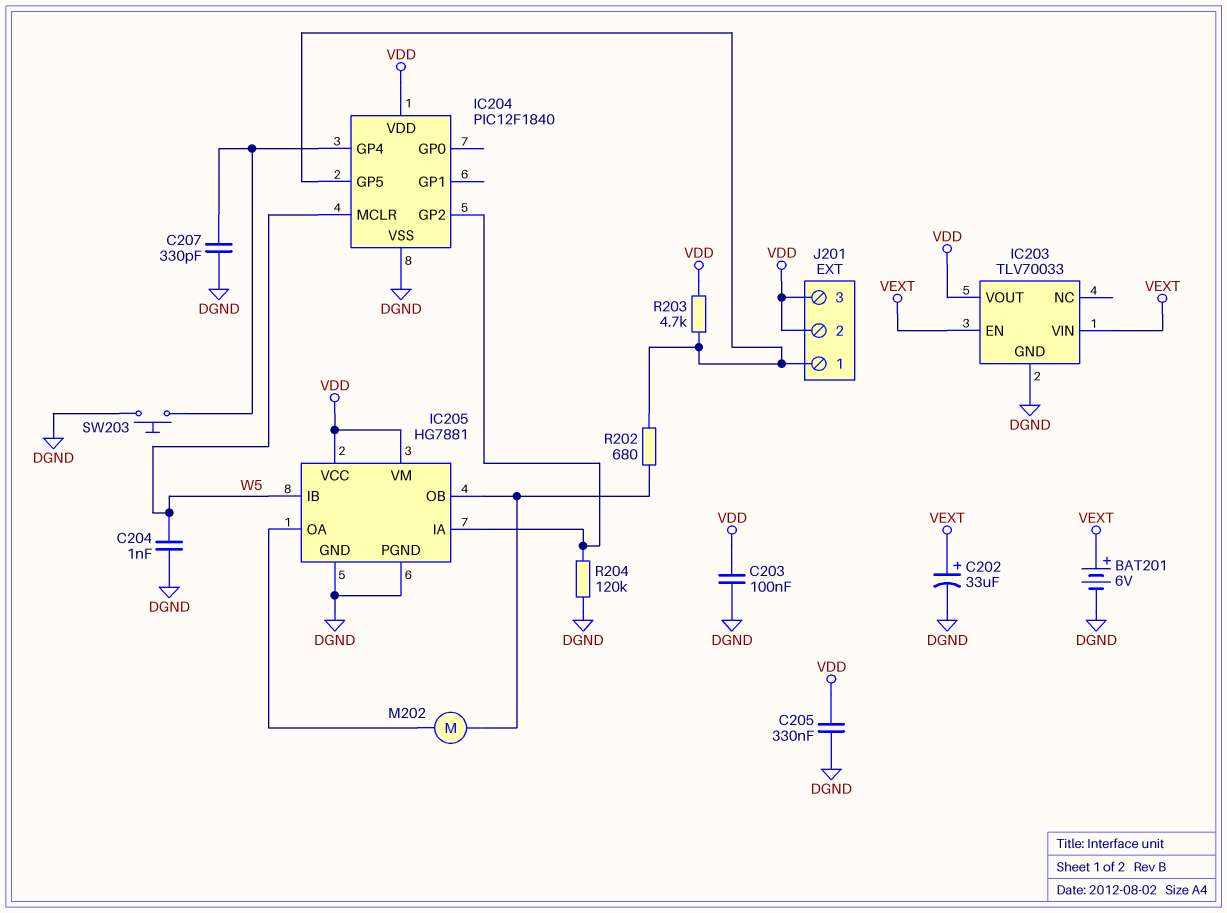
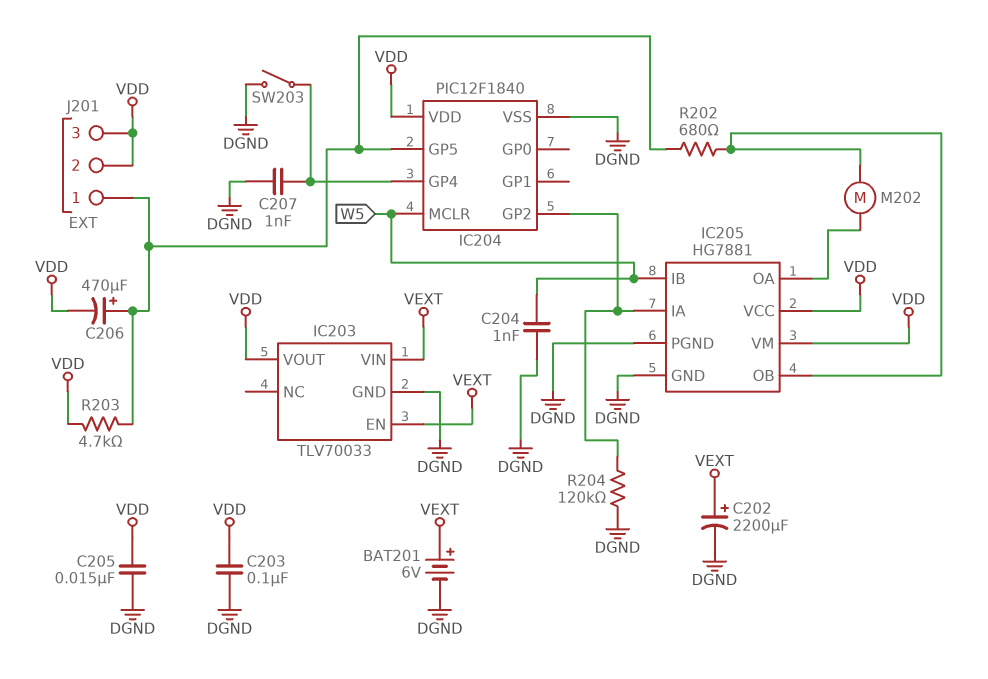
C202: 33uF (plus VEXT, minus DGND) -> 2200uF (plus VEXT, minus DGND)
C205: 330nF (DGND, VDD) -> 15nF (DGND, VDD)
C206: none -> 470uF (plus IC204/GP5, minus VDD)
C207: 330pF (DGND, IC204/GP4) -> 1nF (DGND, IC204/GP4)
SW203: button (DGND, IC204/GP4) -> switch (DGND, IC204/GP4)

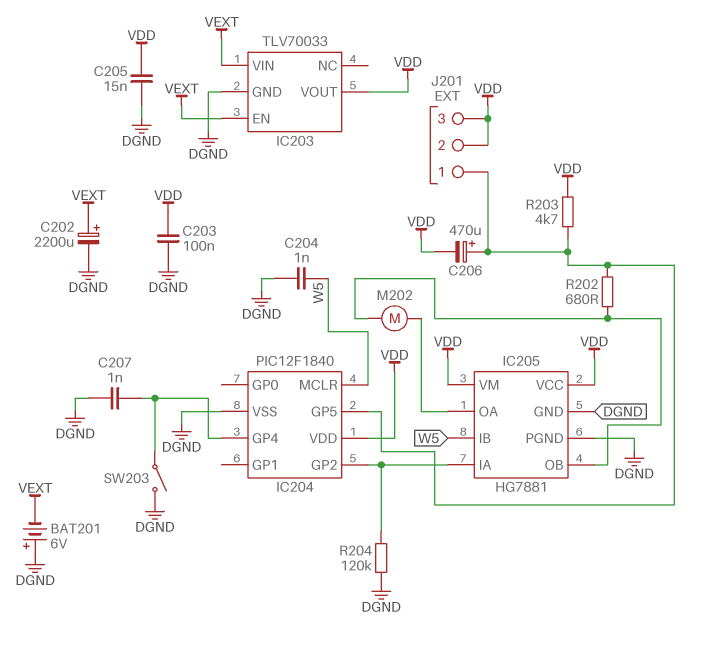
BAT201: 6V (plus VEXT, minus DGND) -> 6V (plus DGND, minus VEXT)

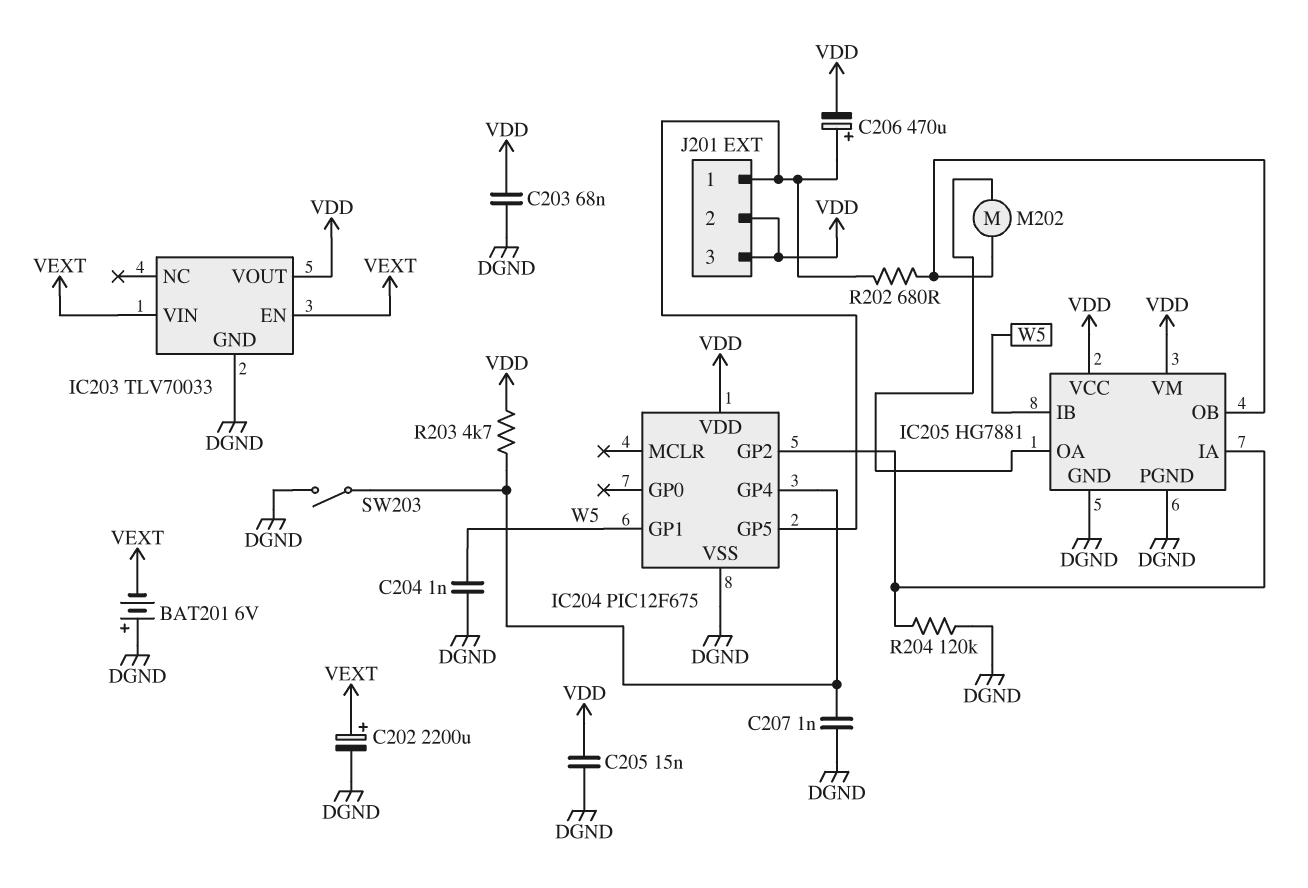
C203: 100nF (DGND, VDD) -> 68nF (DGND, VDD)
IC204: PIC12F1840 -> PIC12F675
IC204 pin GP1: none -> W5
IC204 pin MCLR: W5 -> none
R203: 4.7k (IC204/GP5, VDD) -> 4.7k (IC204/GP4, VDD)

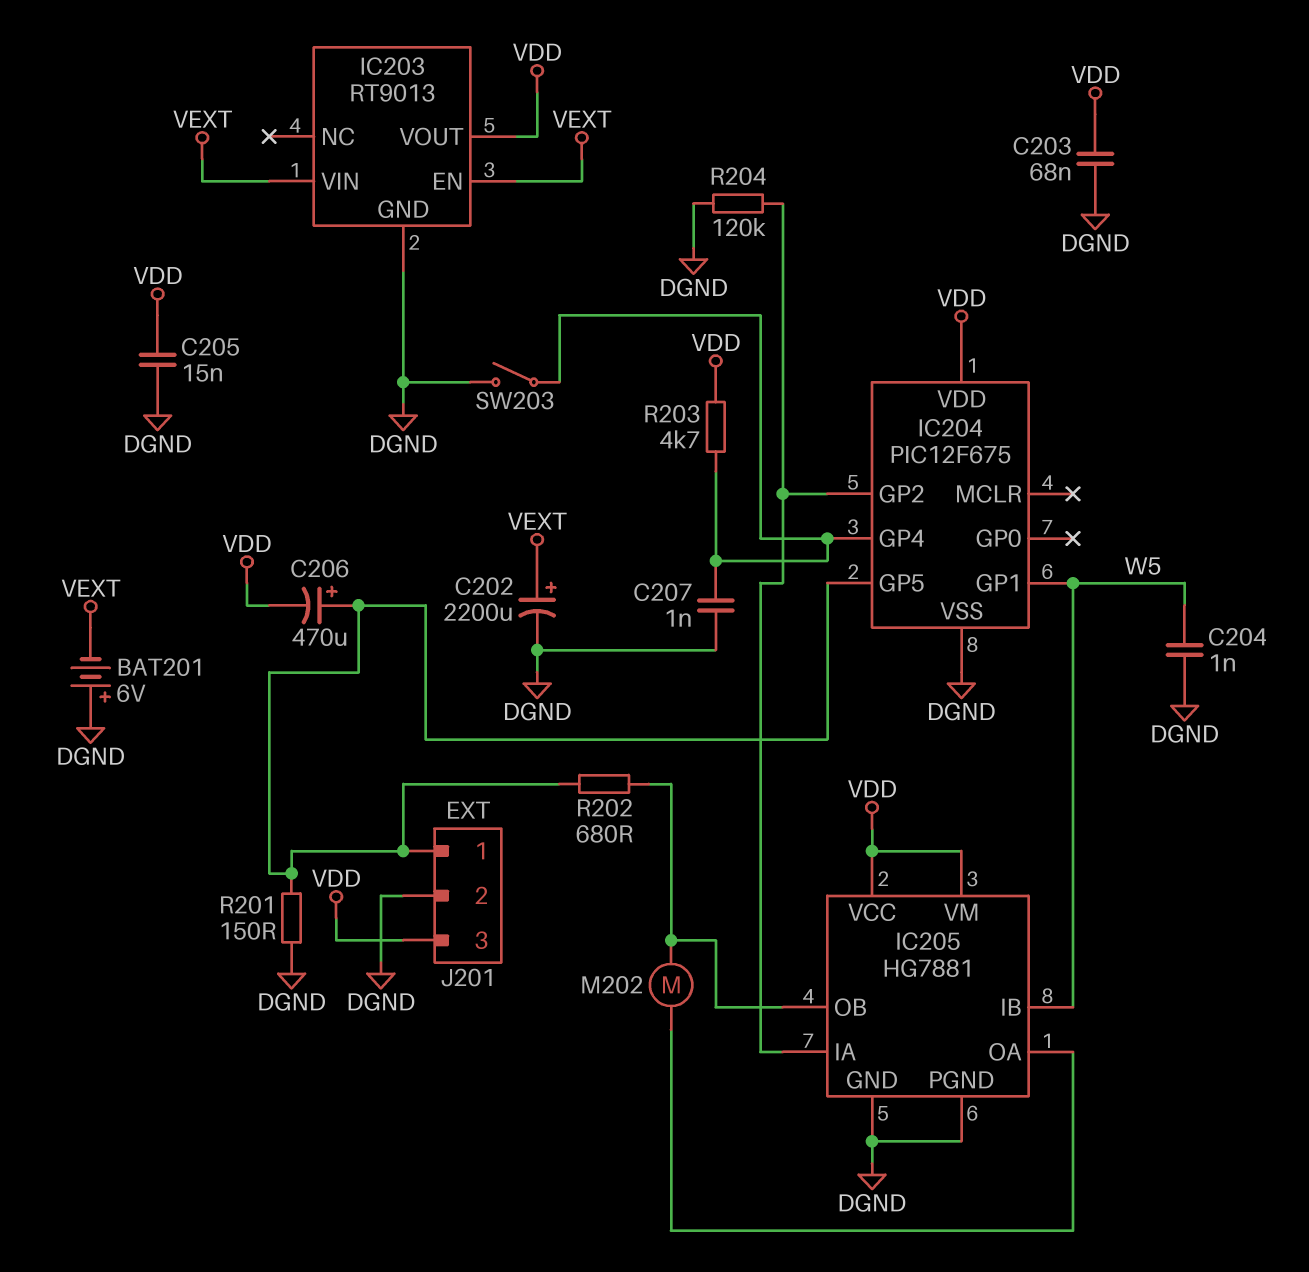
IC203: TLV70033 -> RT9013
J201 pin 2: VDD -> DGND
R201: none -> 150 (DGND, IC204/GP5)

